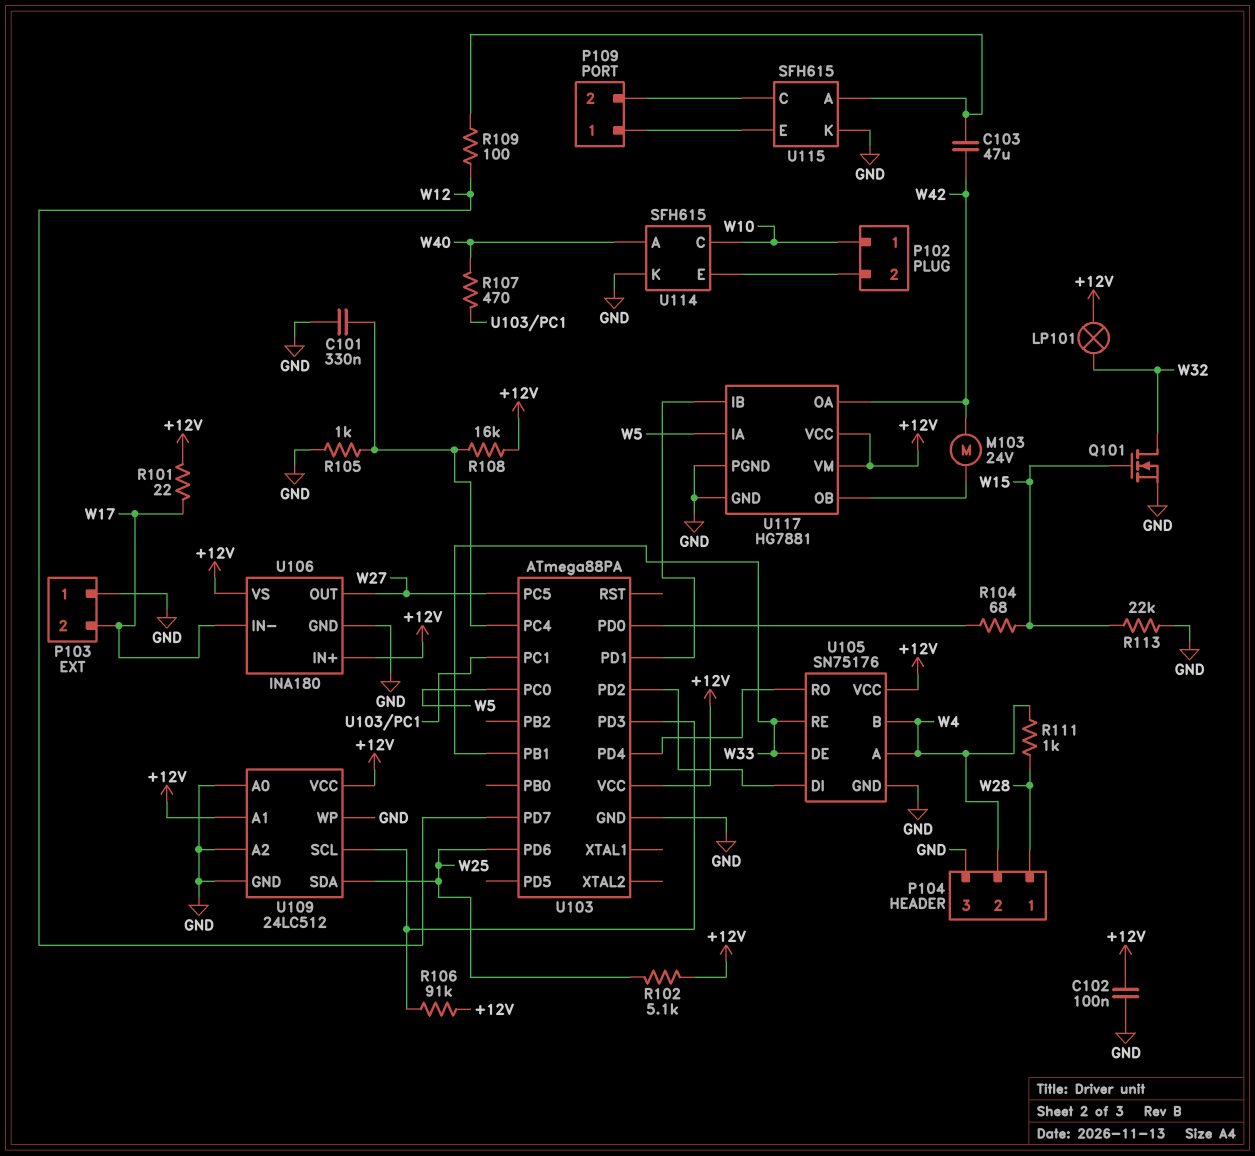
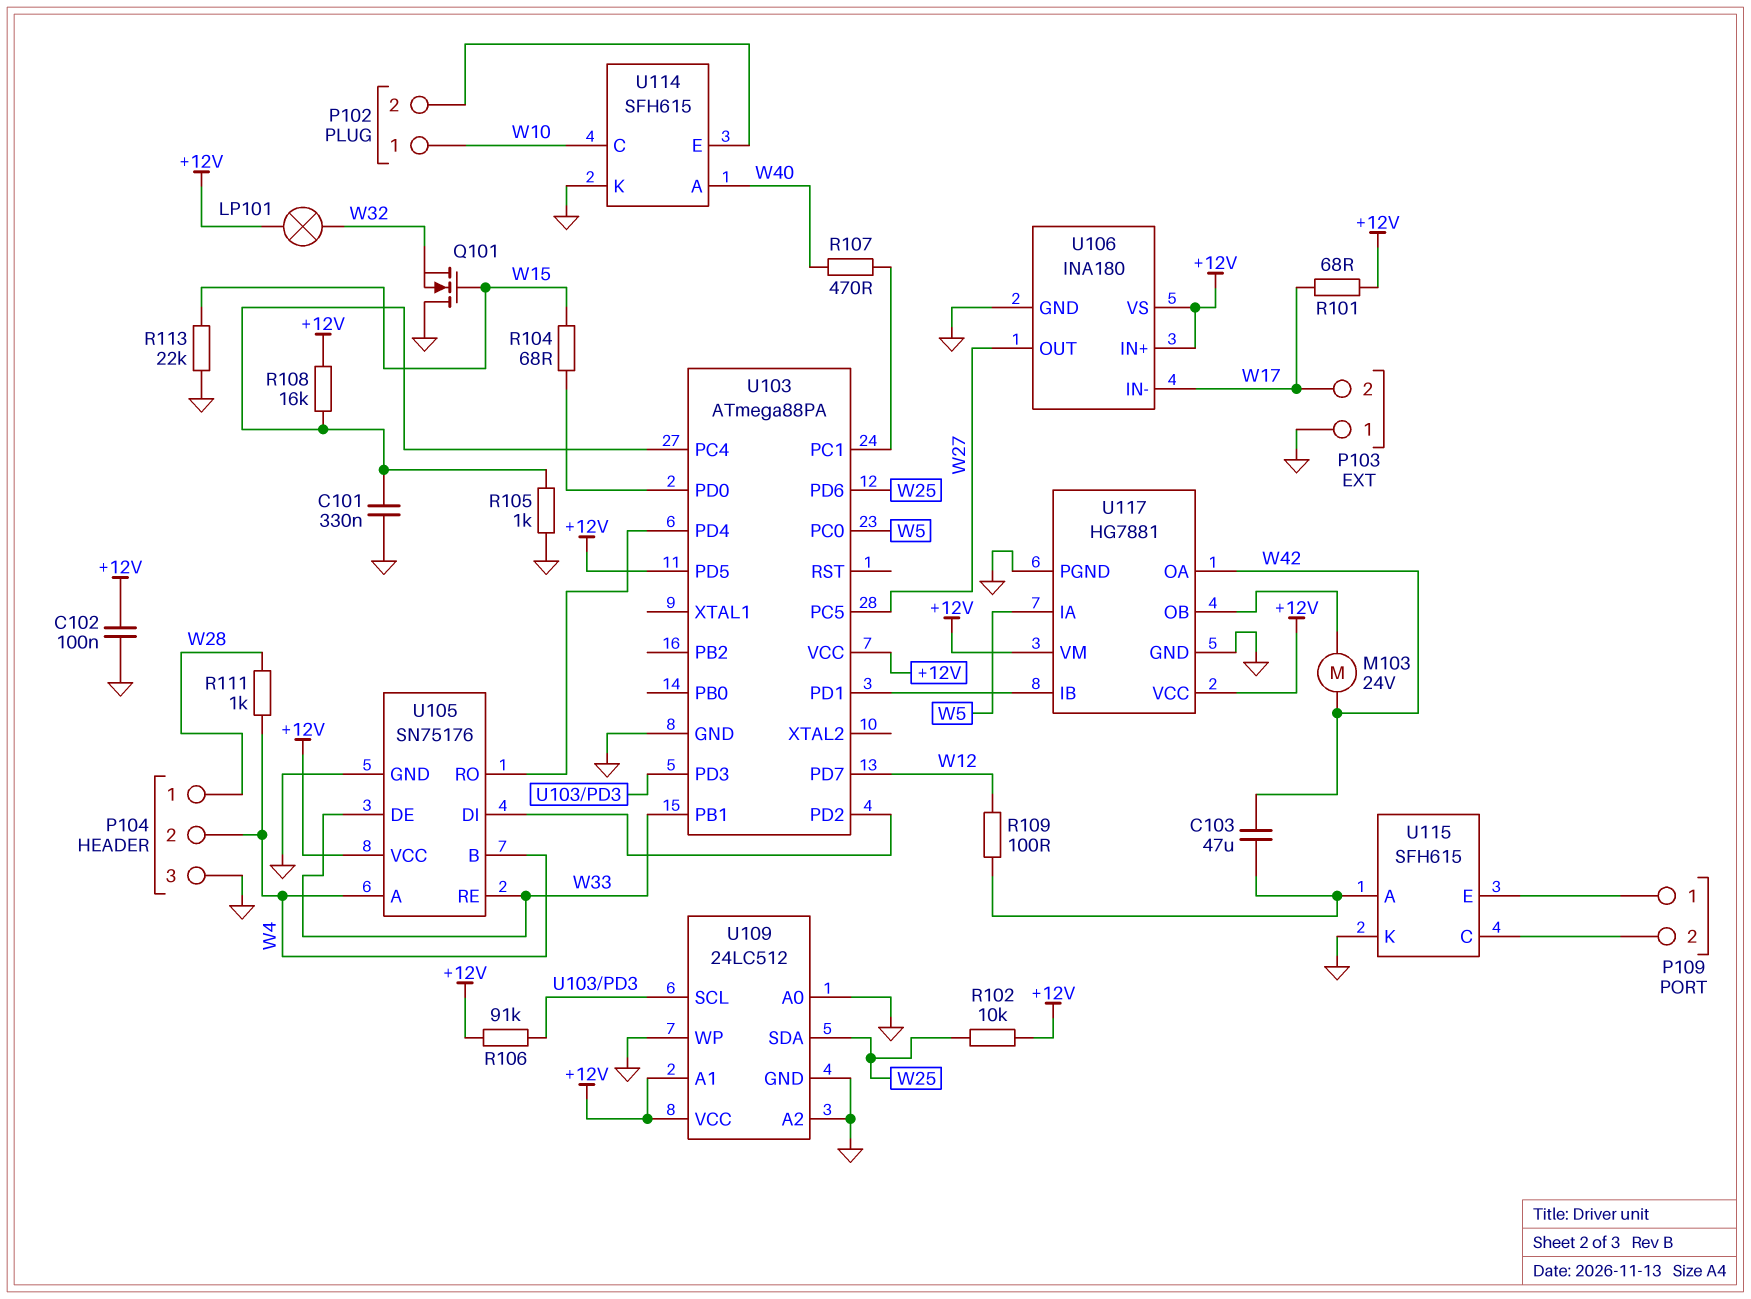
Q101: NMOS (G W15, D W32, S GND) -> NMOS (G W15, D GND, S W32)
R101: 22 (+12V, W17) -> 68 (+12V, W17)
R102: 5.1k (+12V, W25) -> 10k (+12V, W25)
U103 pin PD5: none -> +12V

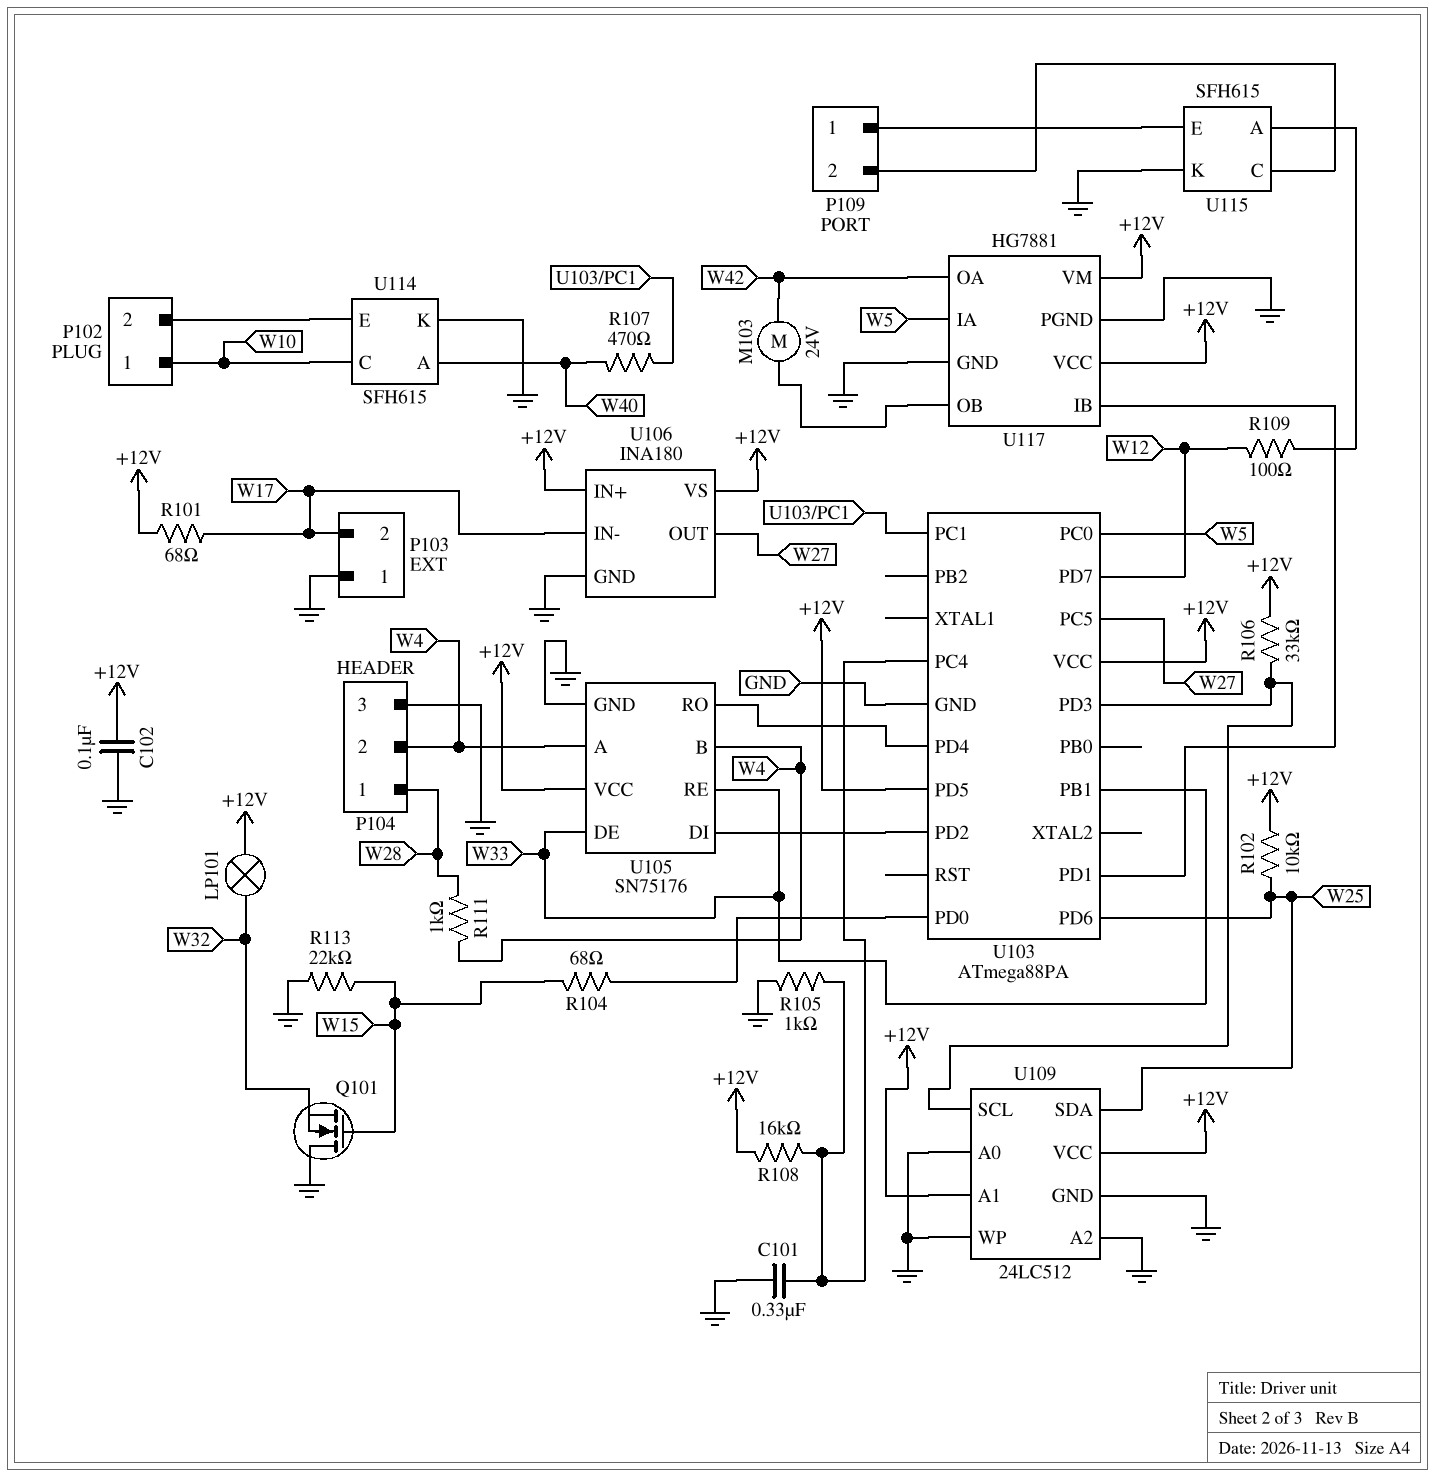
C103: 47uF (U115/A, W42) -> none
R106: 91k (+12V, U103/PD3) -> 33k (+12V, U103/PD3)

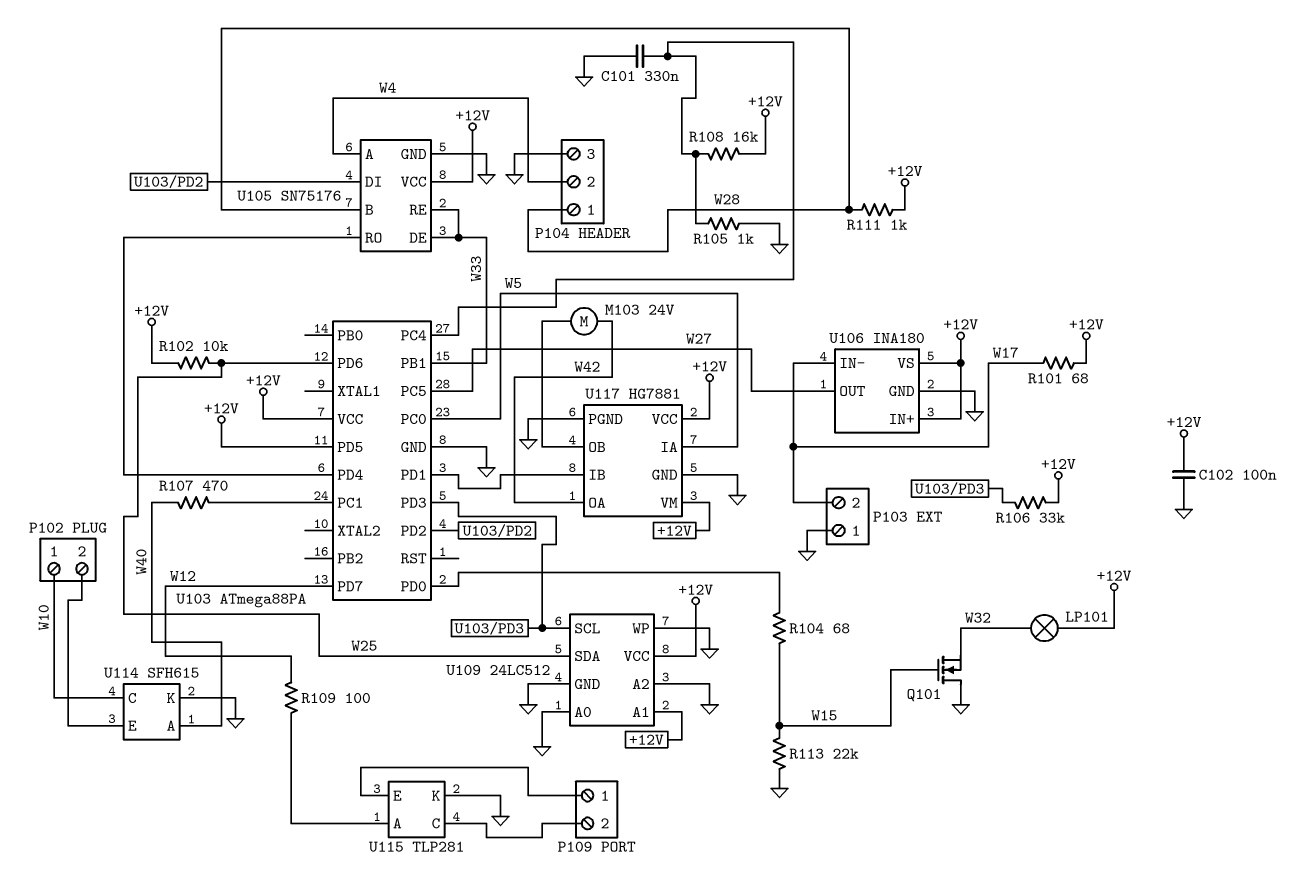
R111: 1k (W4, W28) -> 1k (+12V, W28)
U105 pin B: W4 -> W28
U115: SFH615 -> TLP281

